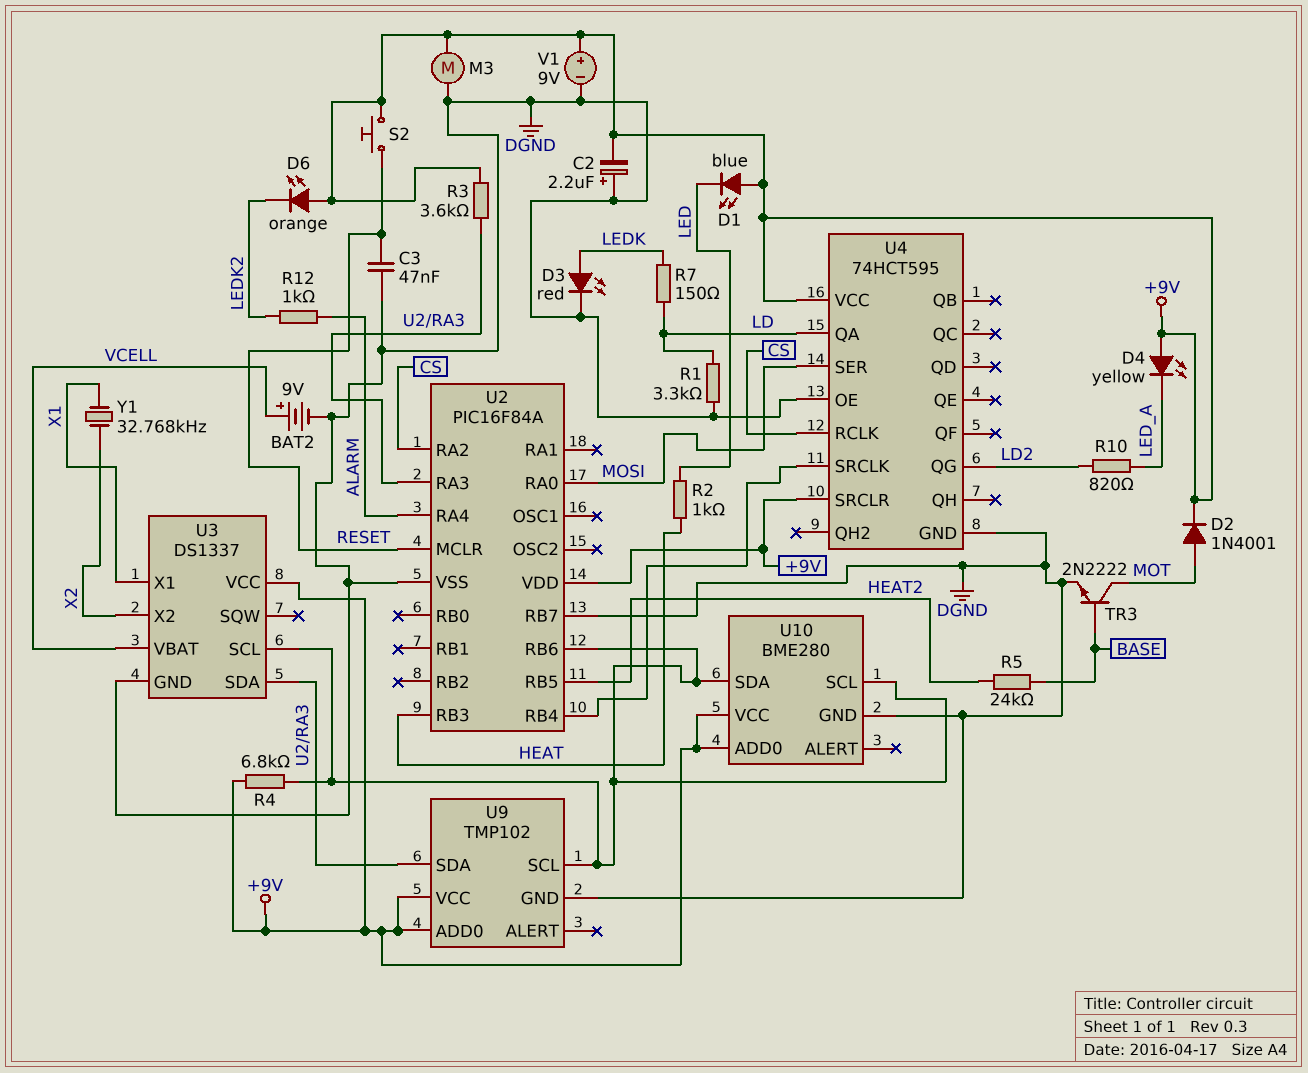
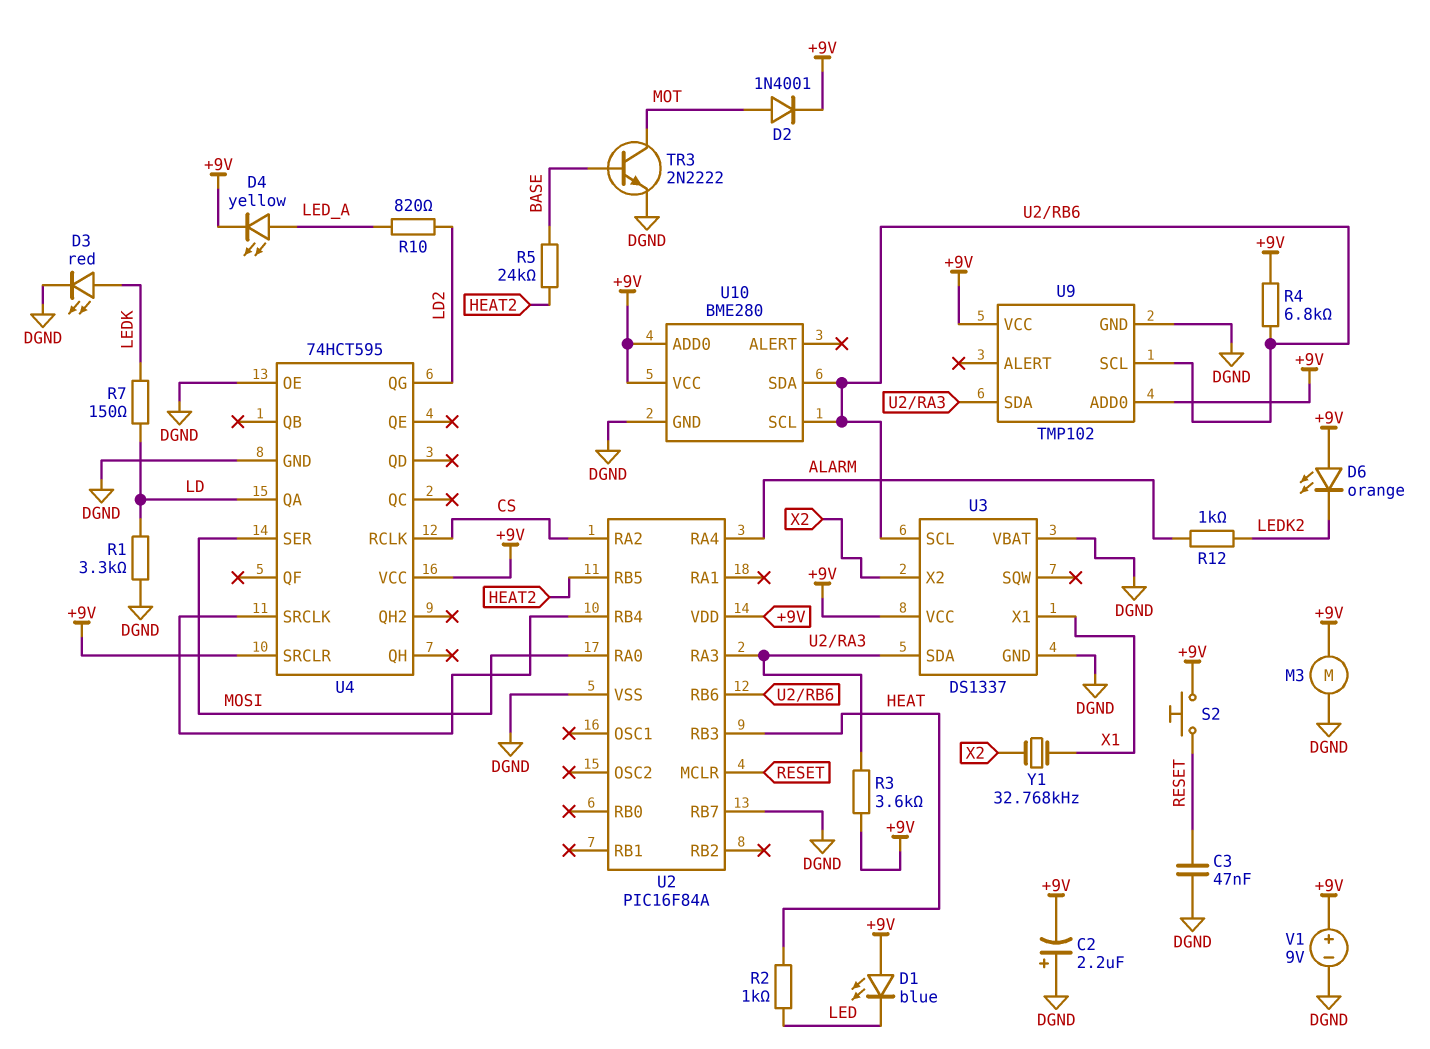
BAT2: 9V (plus VCELL, minus DGND) -> none
D4: LED yellow (A +9V, K LED_A) -> LED yellow (A LED_A, K +9V)
U3 pin VBAT: VCELL -> DGND

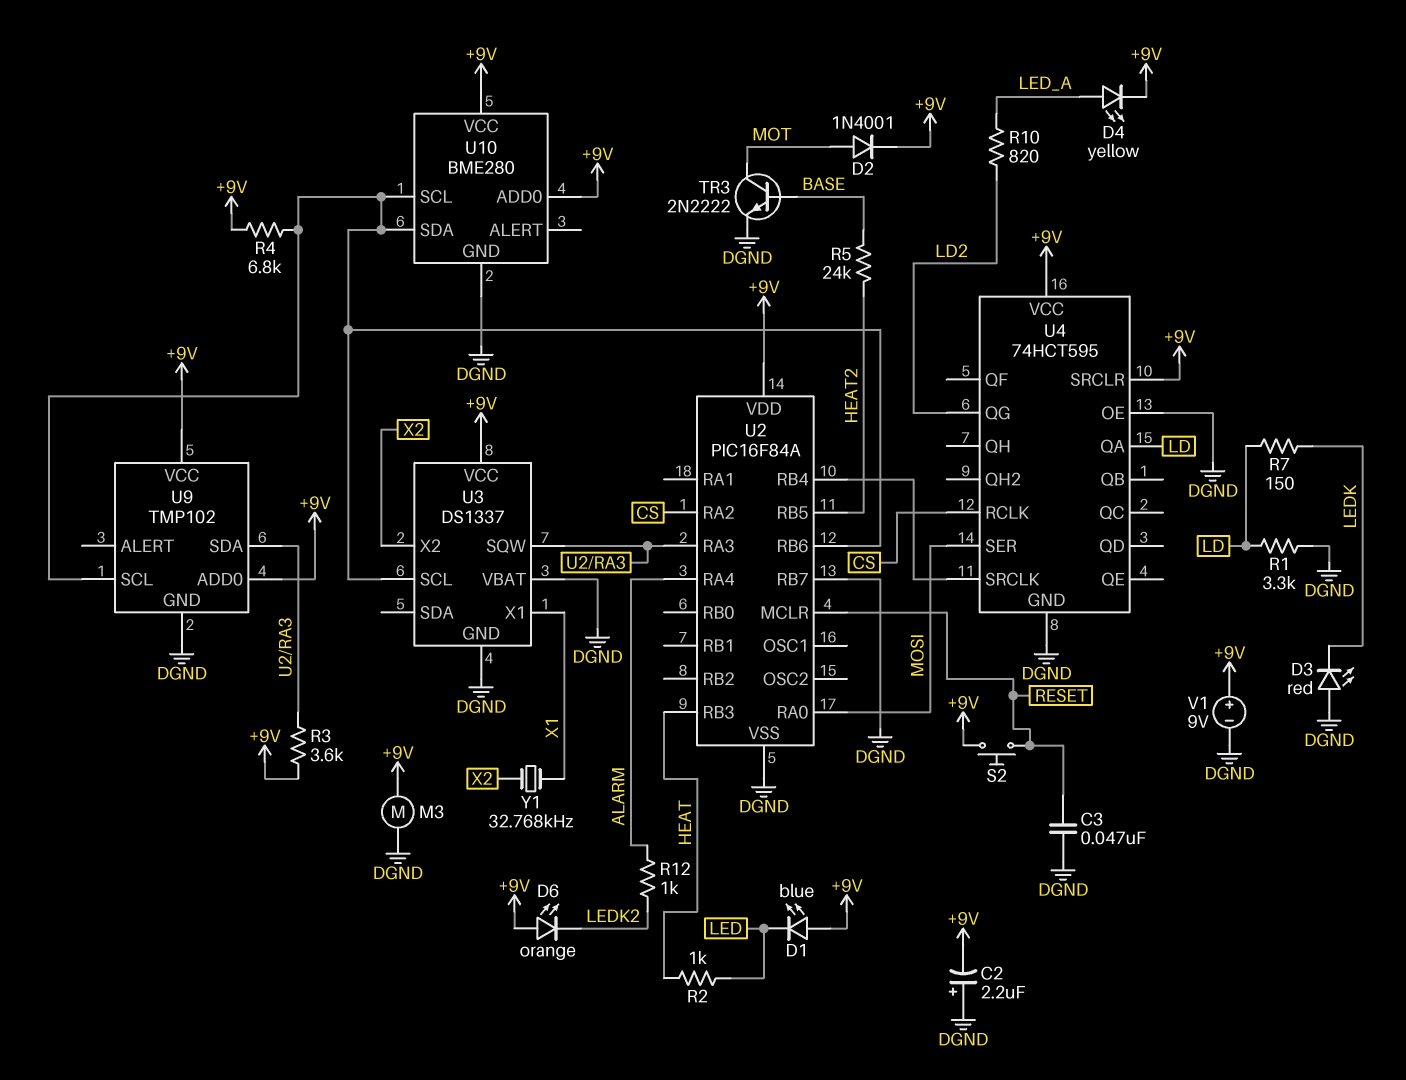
D3: LED red (A LEDK, K DGND) -> LED red (A DGND, K LEDK)
U3 pin SDA: U2/RA3 -> none
U3 pin SQW: none -> U2/RA3

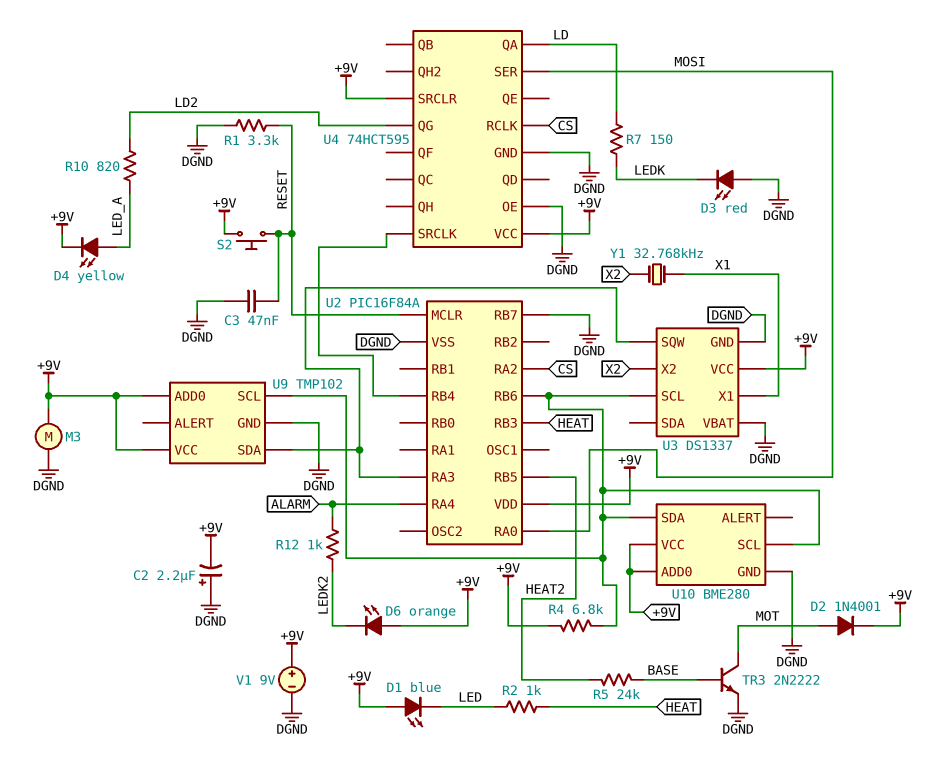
R1: 3.3k (DGND, LD) -> 3.3k (DGND, RESET)
R3: 3.6k (+9V, U2/RA3) -> none

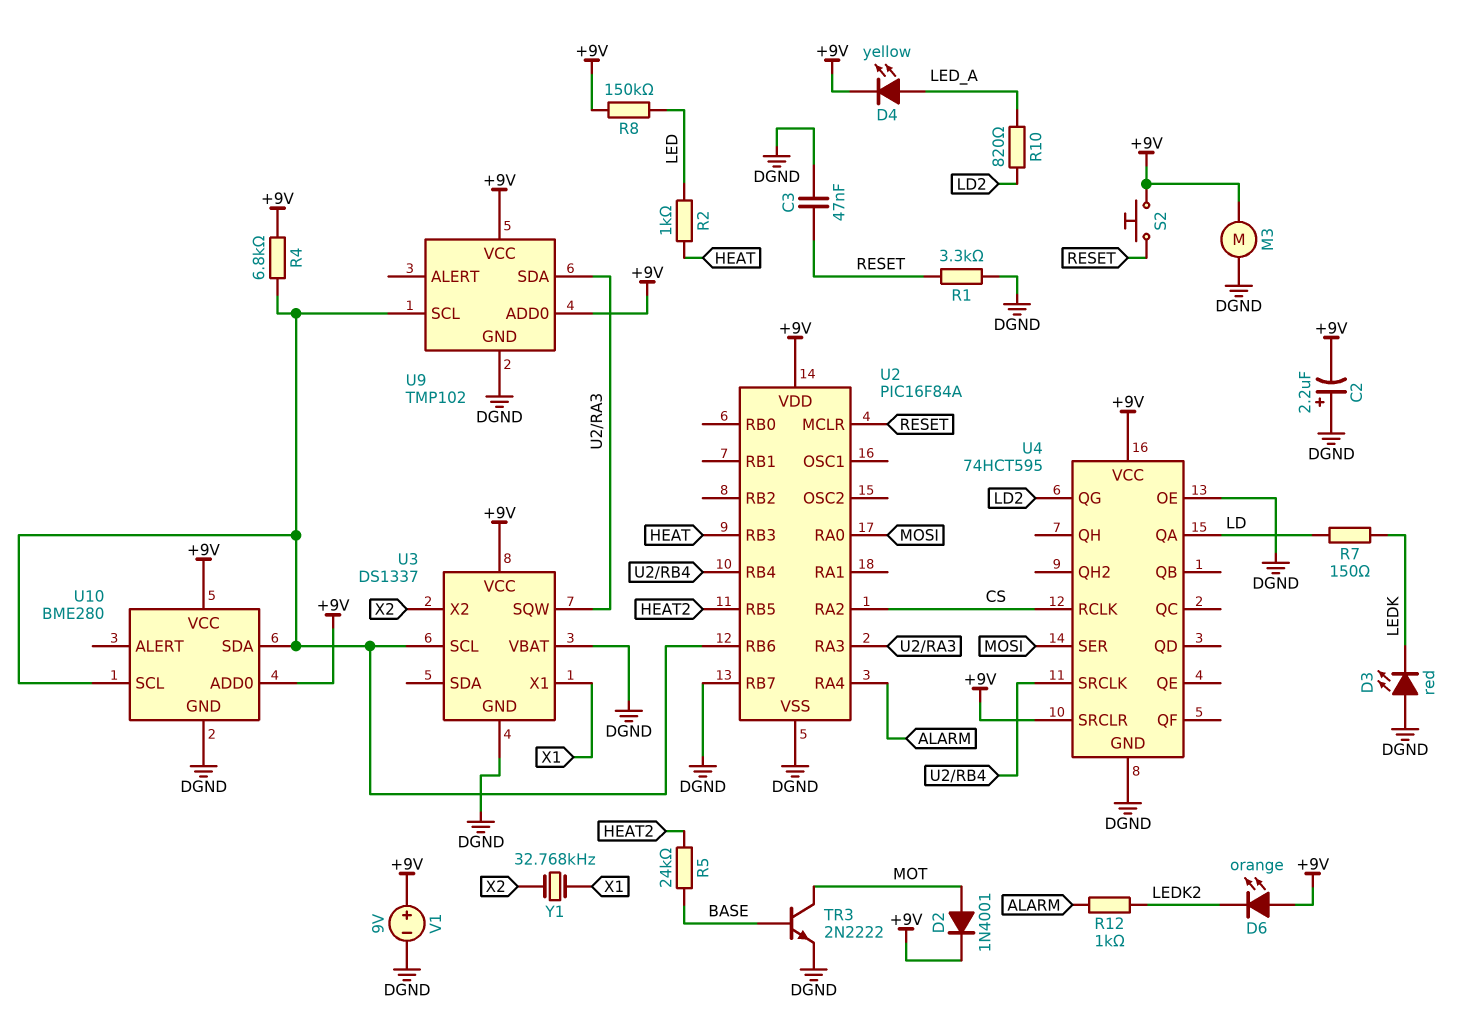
D1: LED blue (A +9V, K LED) -> none
R8: none -> 150k (+9V, LED)

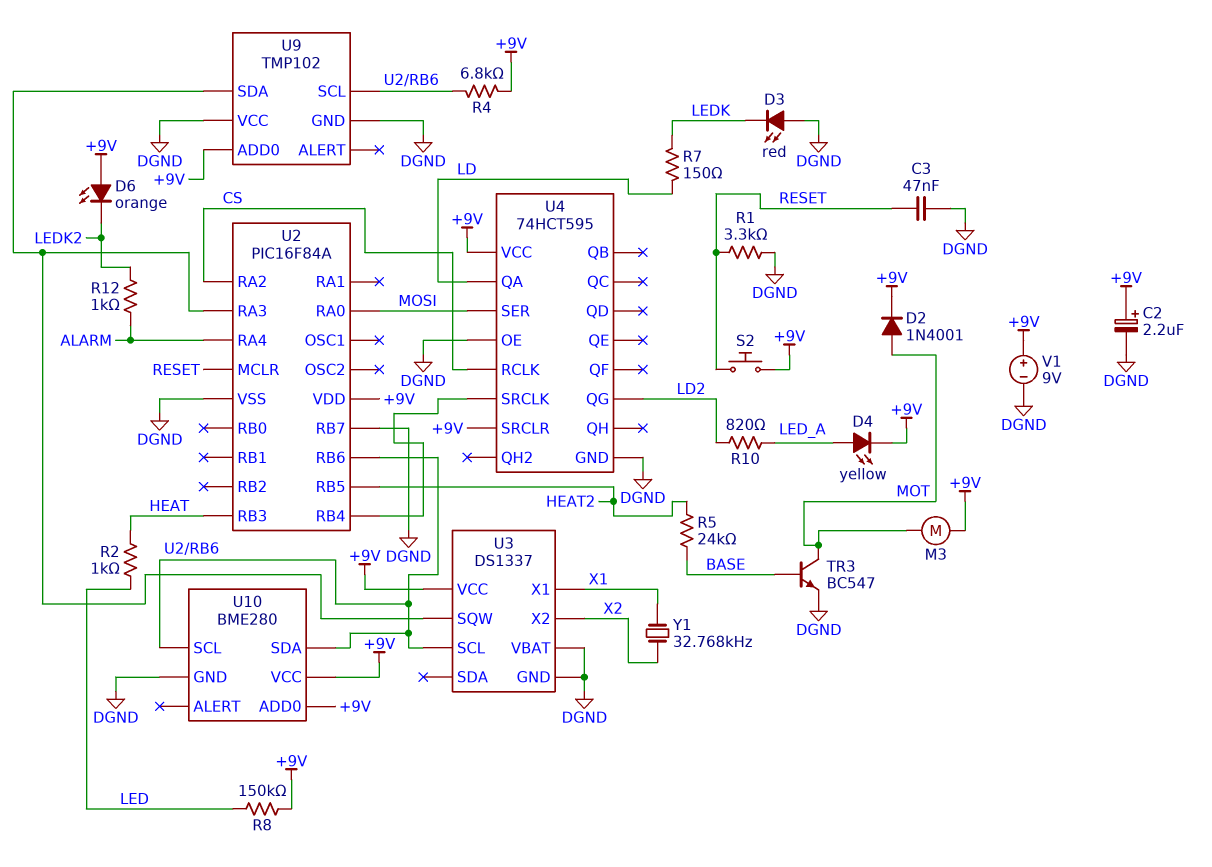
C2: 2.2uF (plus DGND, minus +9V) -> 2.2uF (plus +9V, minus DGND)
M3: motor (+9V, DGND) -> motor (+9V, MOT)
TR3: NPN 2N2222 (B BASE, C MOT, E DGND) -> NPN BC547 (B BASE, C MOT, E DGND)
U9 pin VCC: +9V -> DGND

